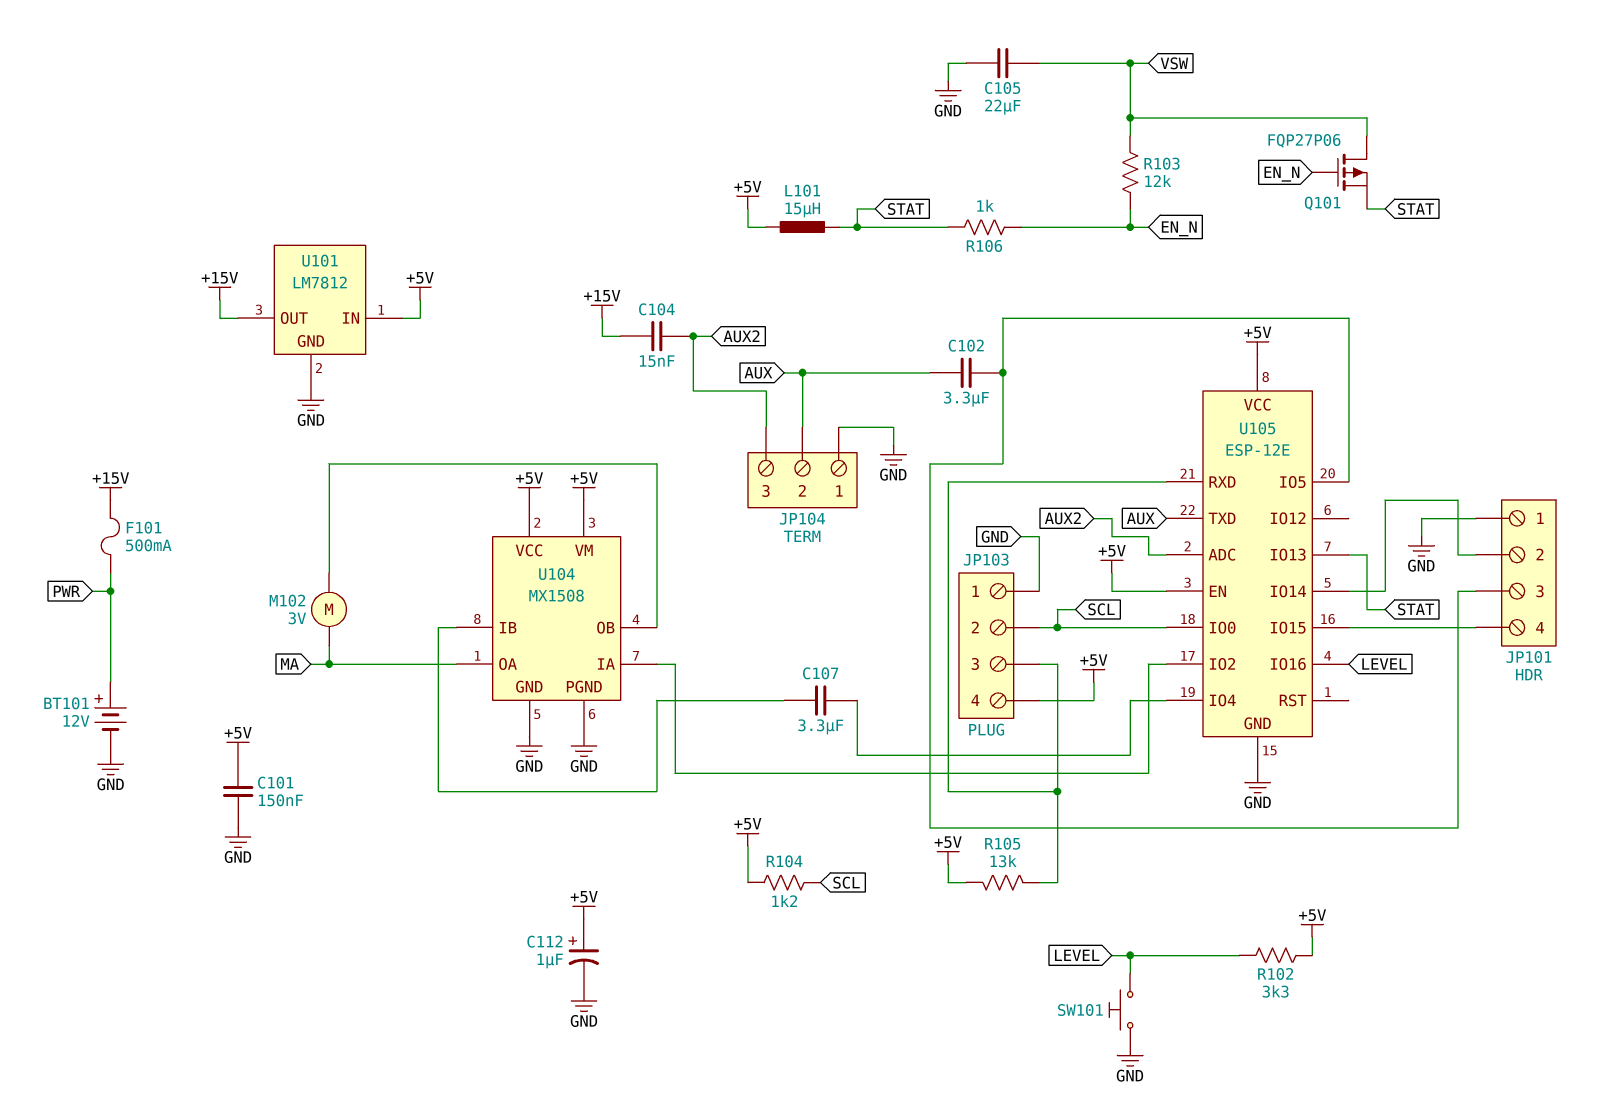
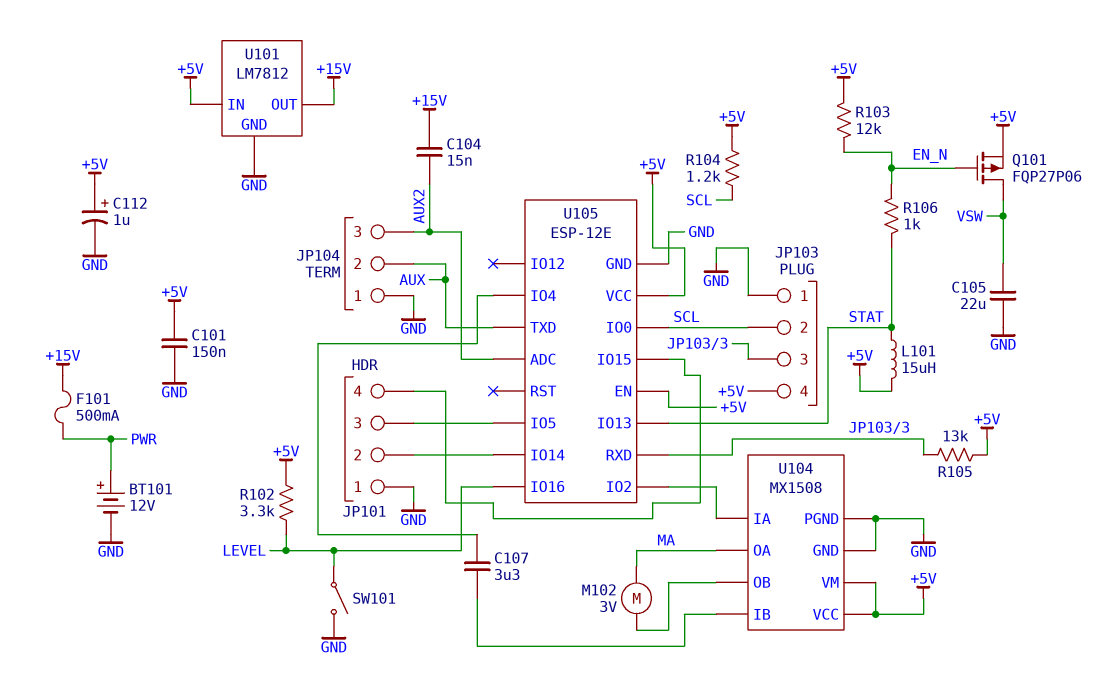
C102: 3.3uF (AUX, JP101/3) -> none
Q101: PMOS FQP27P06 (G EN_N, D VSW, S STAT) -> PMOS FQP27P06 (G EN_N, D VSW, S +5V)
R103: 12k (EN_N, VSW) -> 12k (+5V, EN_N)
SW101: button (GND, LEVEL) -> switch (GND, LEVEL)

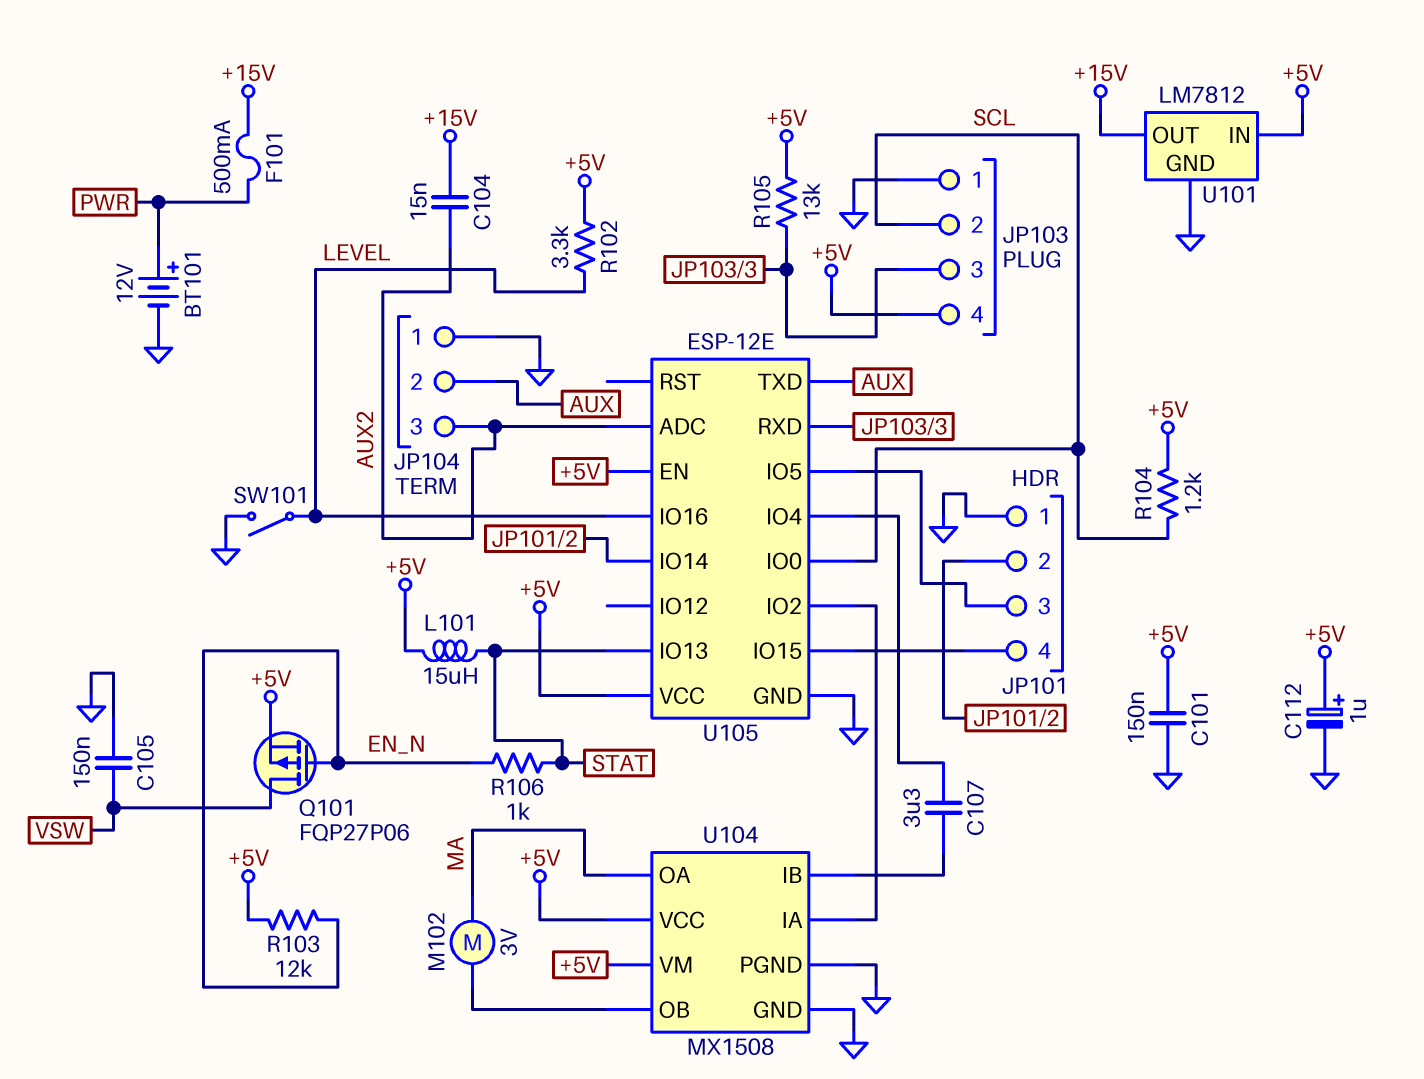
C105: 22uF (GND, VSW) -> 150nF (GND, VSW)

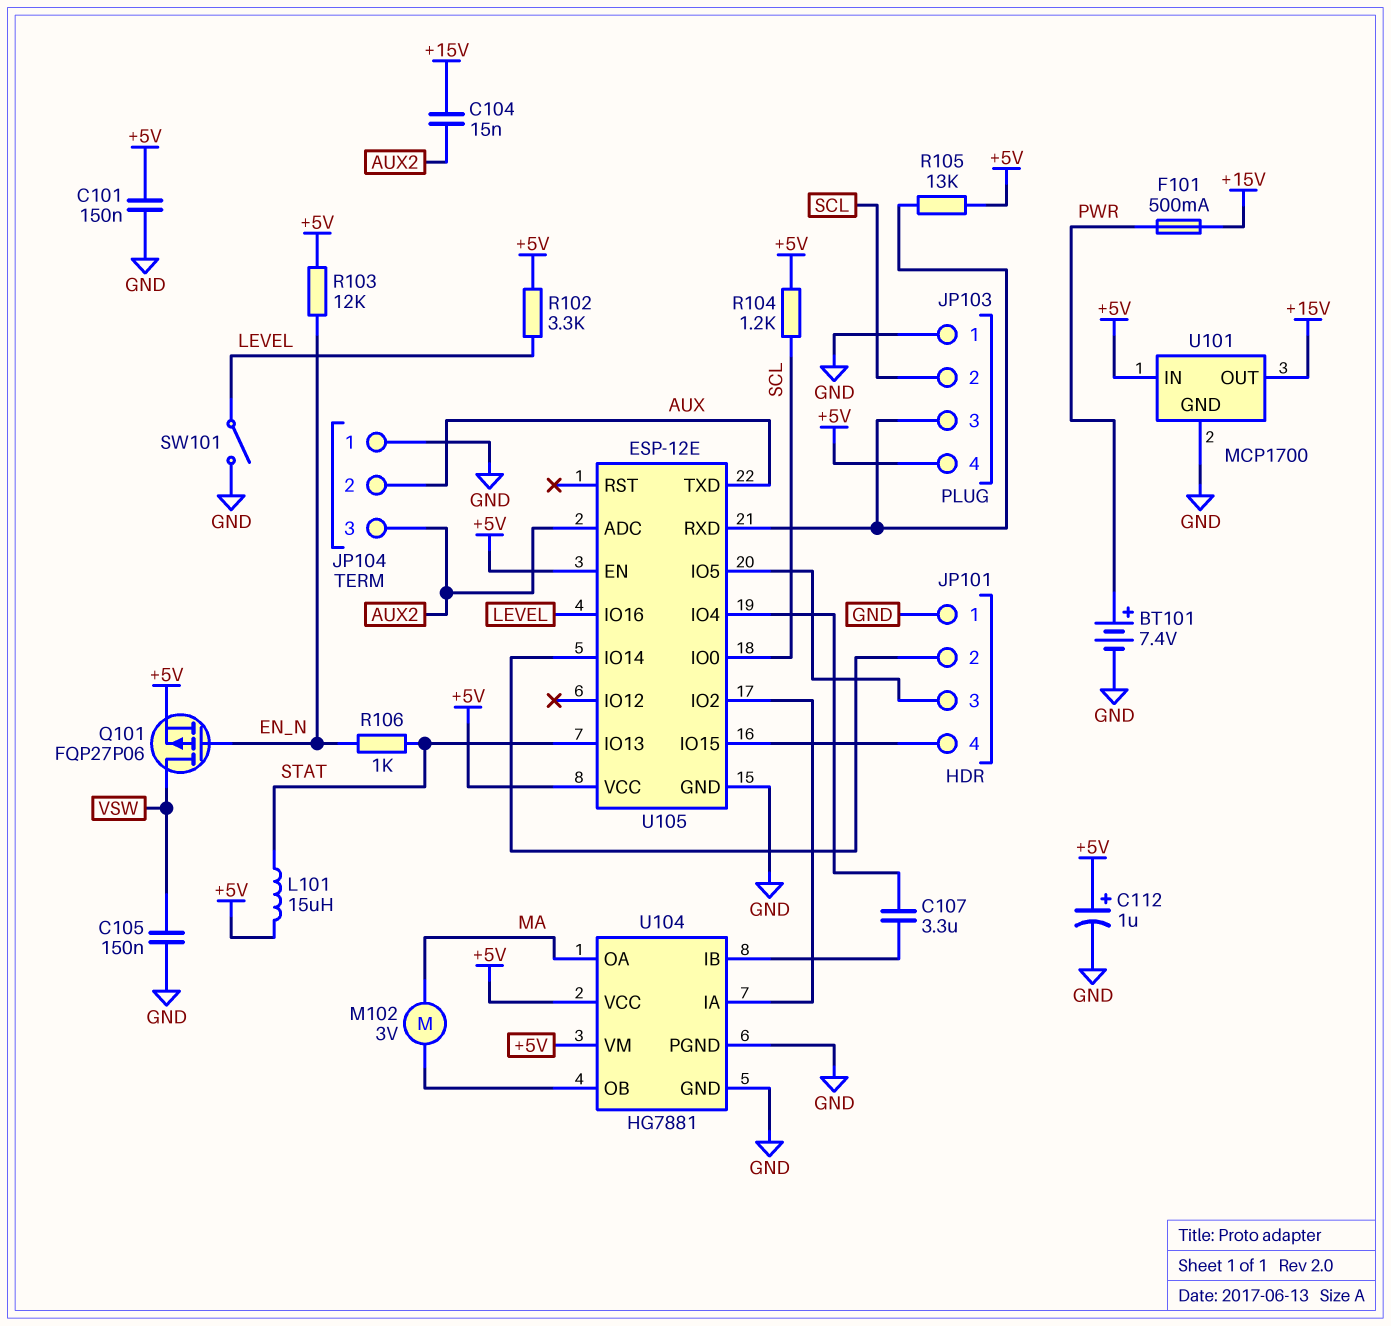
BT101: 12V (plus PWR, minus GND) -> 7.4V (plus PWR, minus GND)
U101: LM7812 -> MCP1700
U104: MX1508 -> HG7881

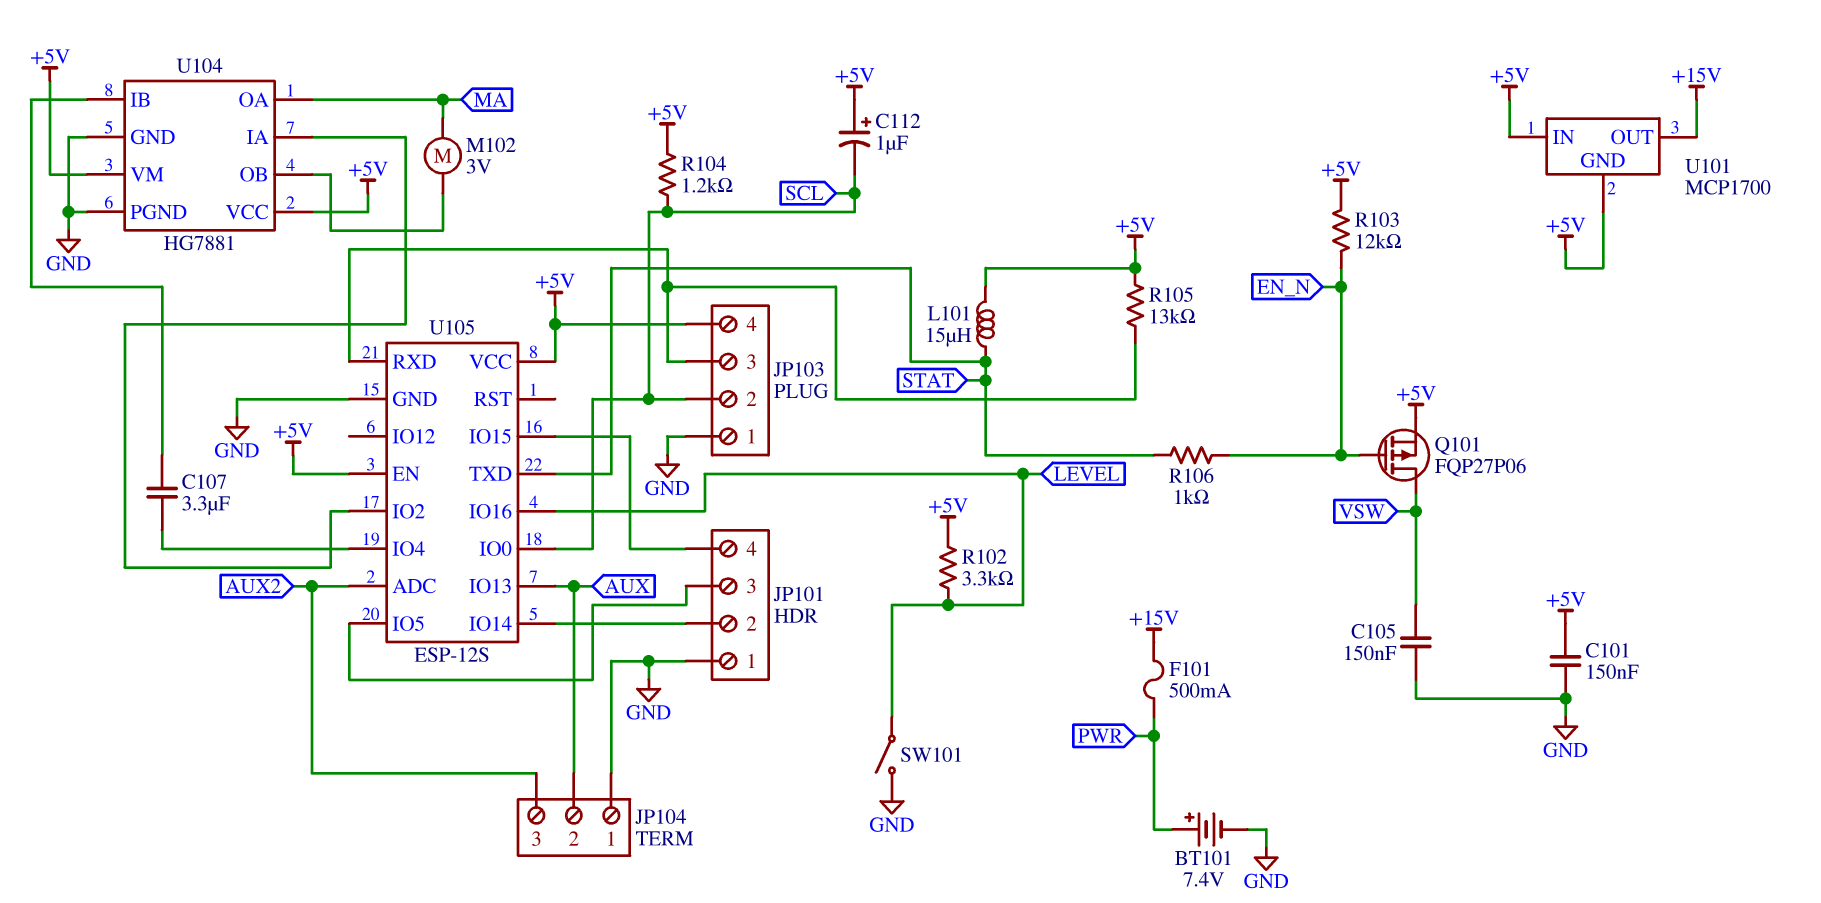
C104: 15nF (+15V, AUX2) -> none
C112: 1uF (plus +5V, minus GND) -> 1uF (plus +5V, minus SCL)
U101 pin GND: GND -> +5V
U105: ESP-12E -> ESP-12S
U105 pin IO13: STAT -> AUX
U105 pin TXD: AUX -> STAT

